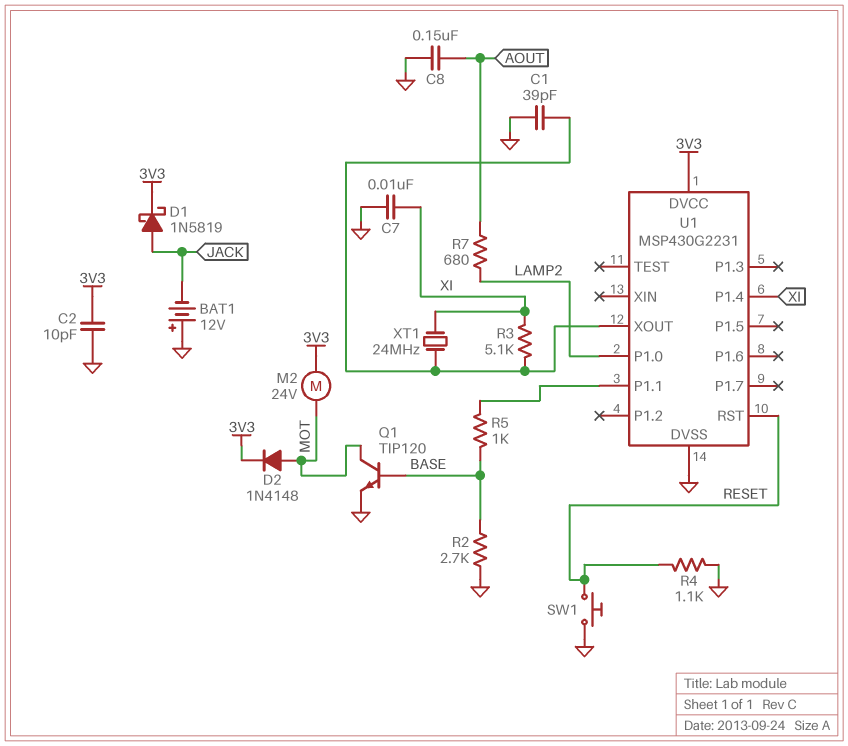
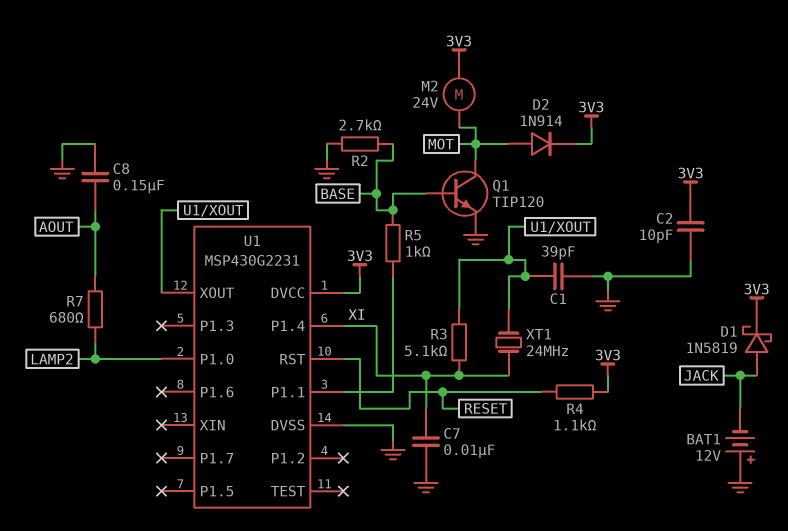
D2: diode 1N4148 (A MOT, K 3V3) -> diode 1N914 (A MOT, K 3V3)
R4: 1.1k (GND, RESET) -> 1.1k (3V3, RESET)
SW1: button (GND, RESET) -> none

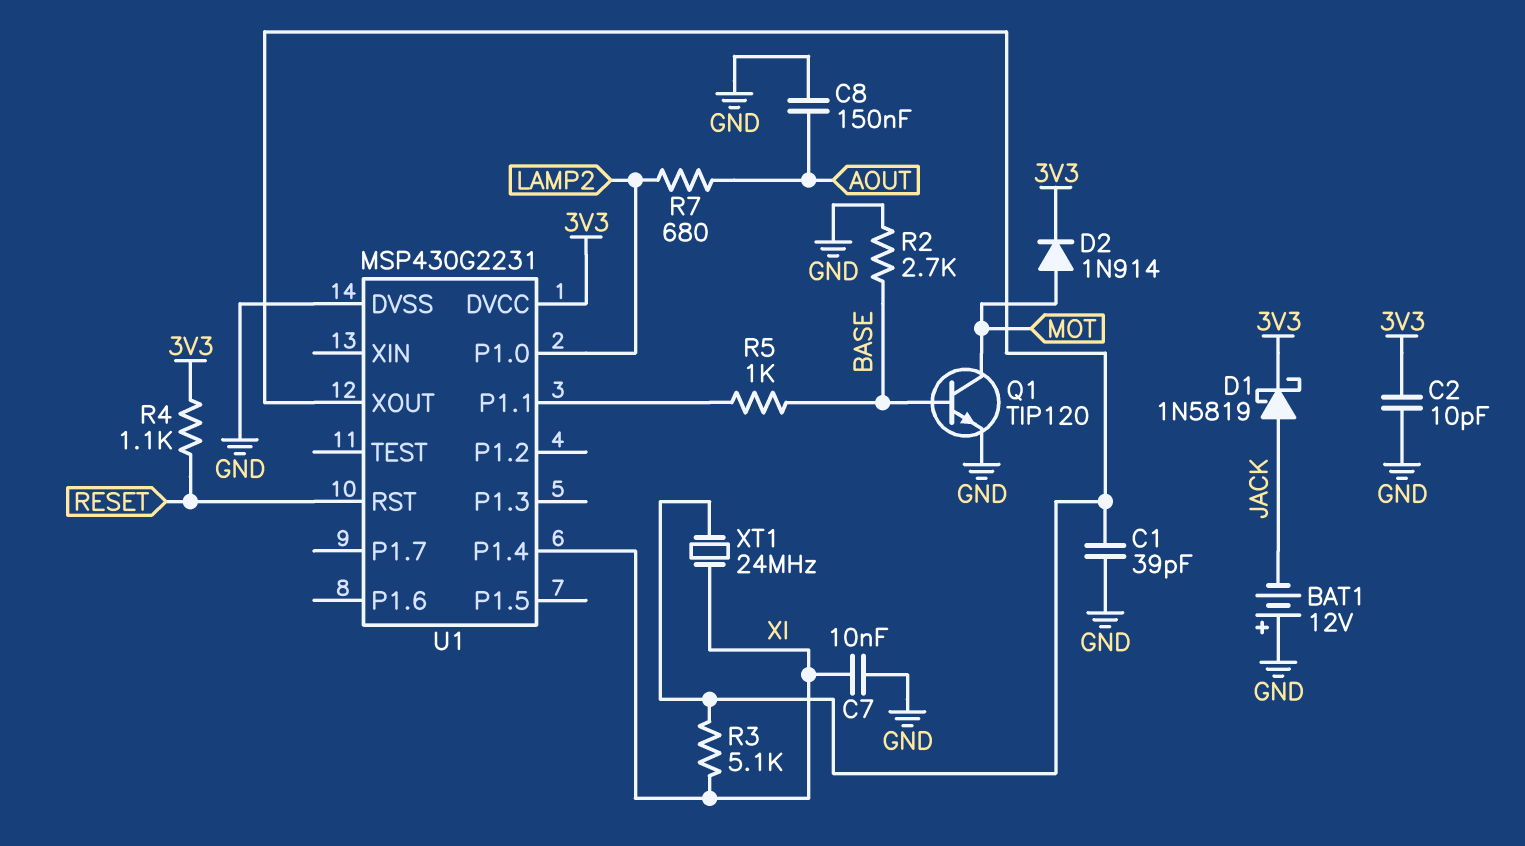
M2: motor 24V (3V3, MOT) -> none

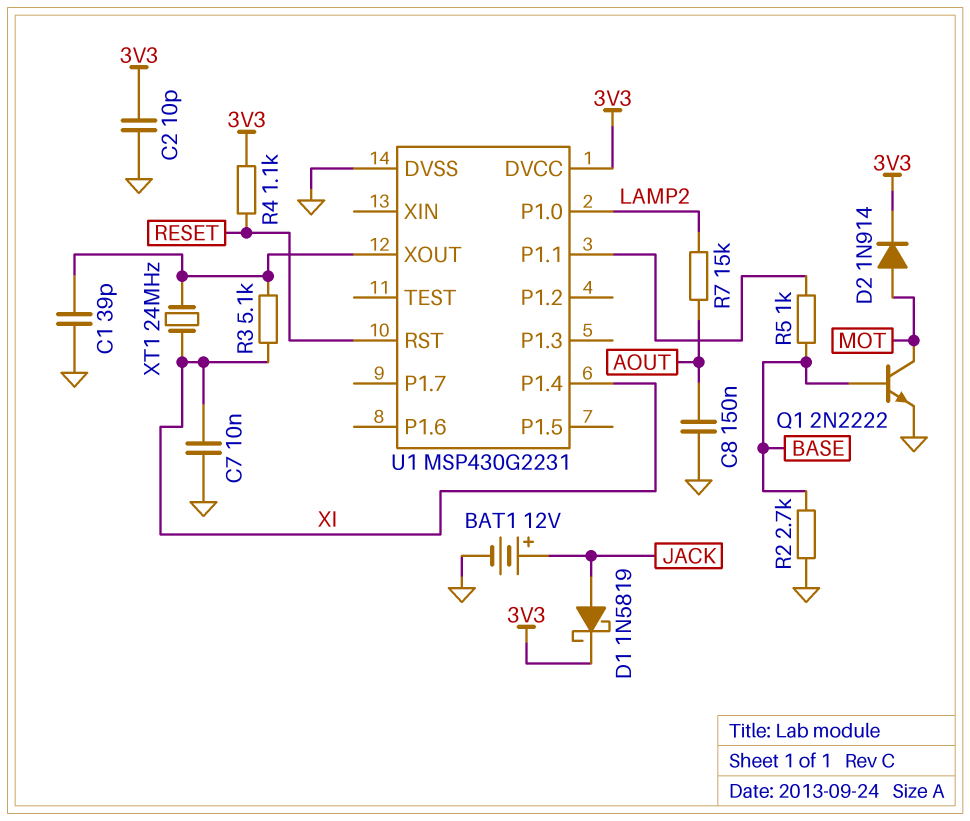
BAT1: 12V (plus GND, minus JACK) -> 12V (plus JACK, minus GND)
Q1: NPN TIP120 (B BASE, C MOT, E GND) -> NPN 2N2222 (B BASE, C MOT, E GND)
R7: 680 (AOUT, LAMP2) -> 15k (AOUT, LAMP2)

